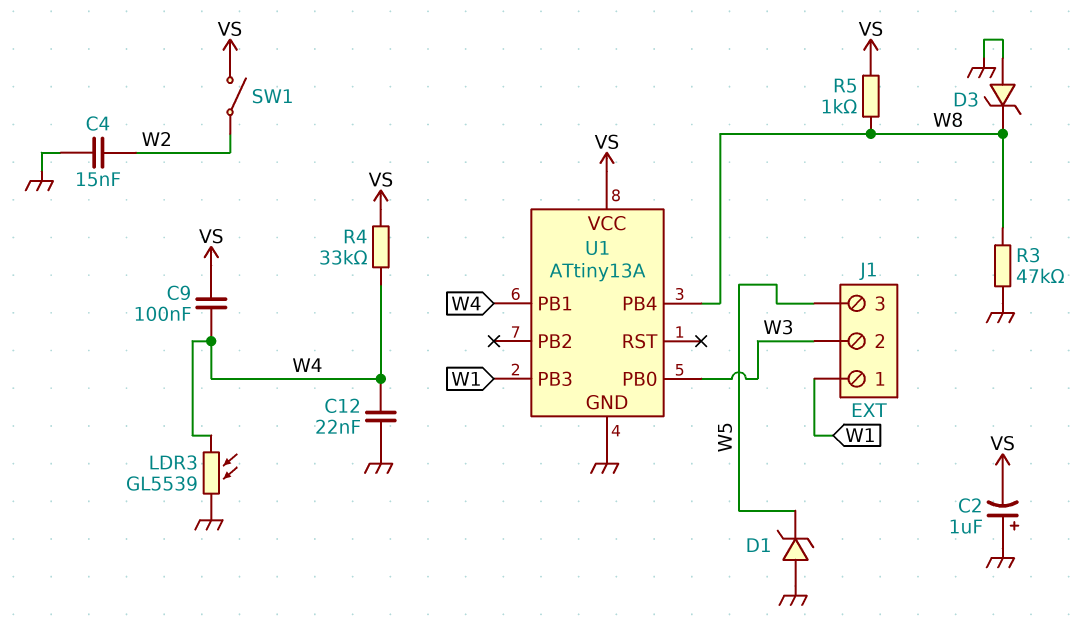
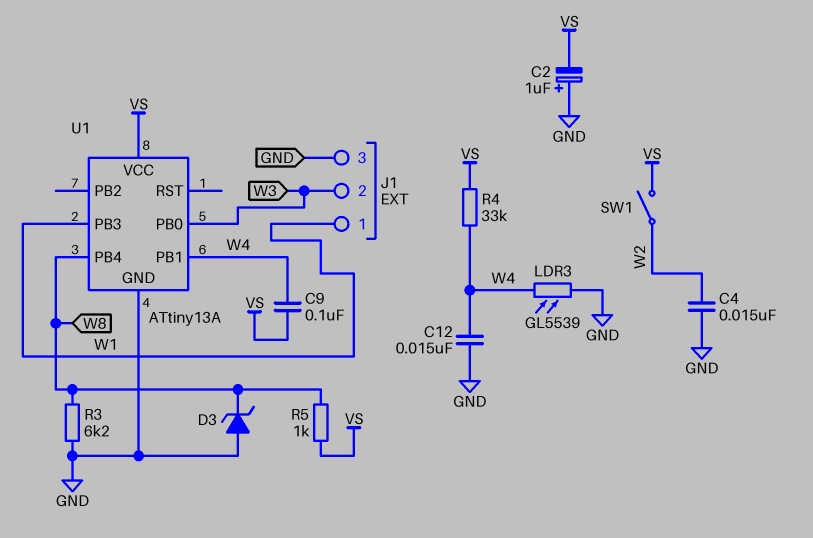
C12: 22nF (GND, W4) -> 15nF (GND, W4)
D1: zener (A GND, K W5) -> none
J1 pin 3: W5 -> GND
R3: 47k (GND, W8) -> 6.2k (GND, W8)

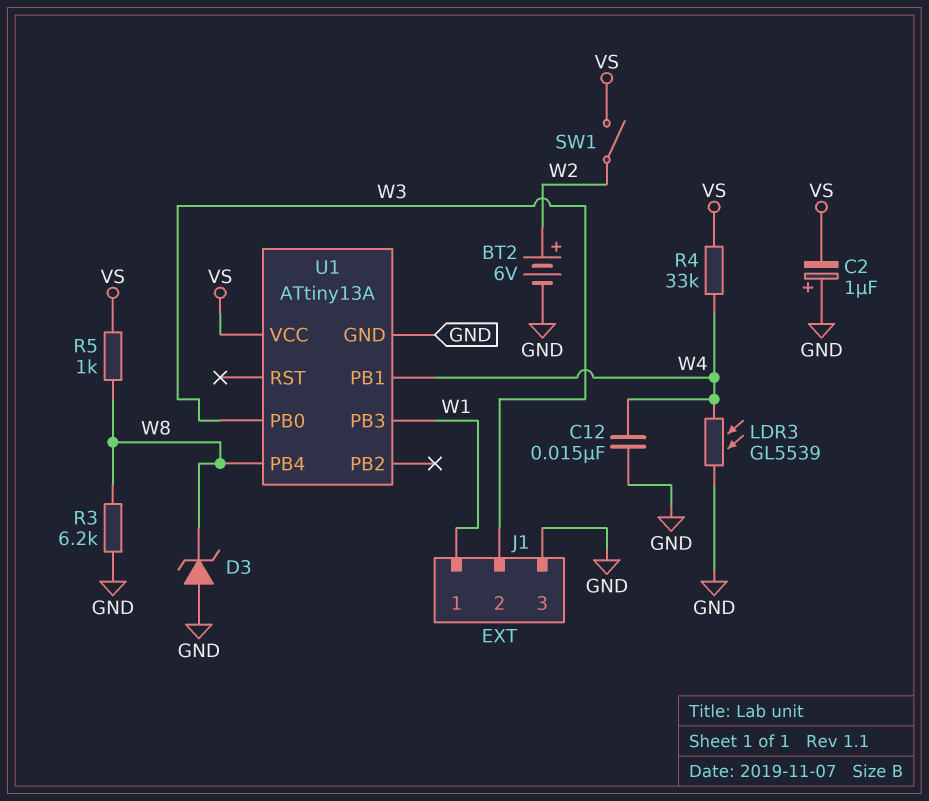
BT2: none -> 6V (plus W2, minus GND)
C4: 15nF (GND, W2) -> none
C9: 100nF (VS, W4) -> none

